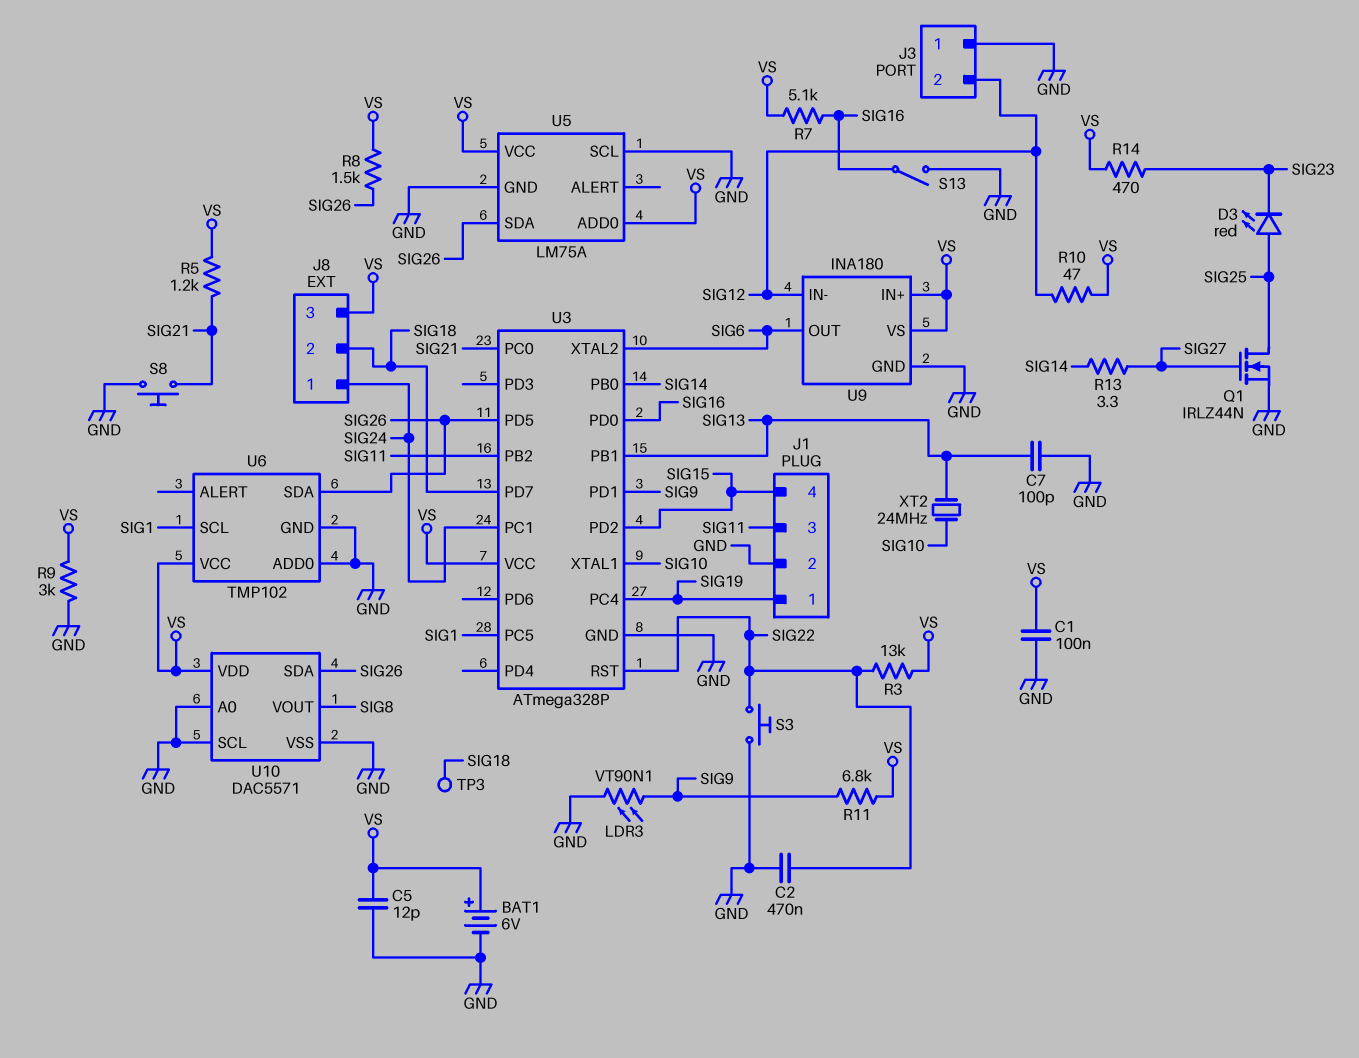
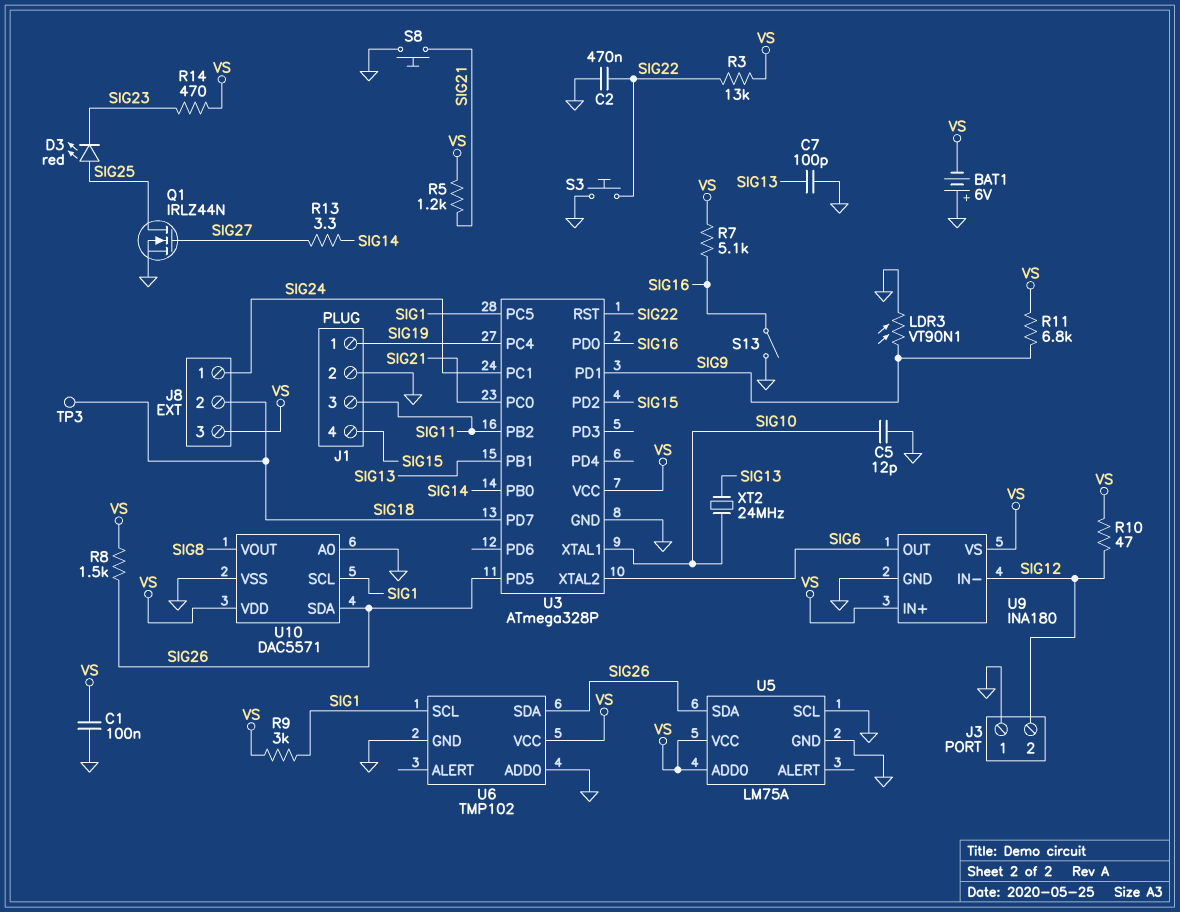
BAT1: 6V (plus VS, minus GND) -> 6V (plus GND, minus VS)
C5: 12pF (GND, VS) -> 12pF (GND, SIG10)
R9: 3k (GND, VS) -> 3k (SIG1, VS)
U10 pin SCL: GND -> SIG1

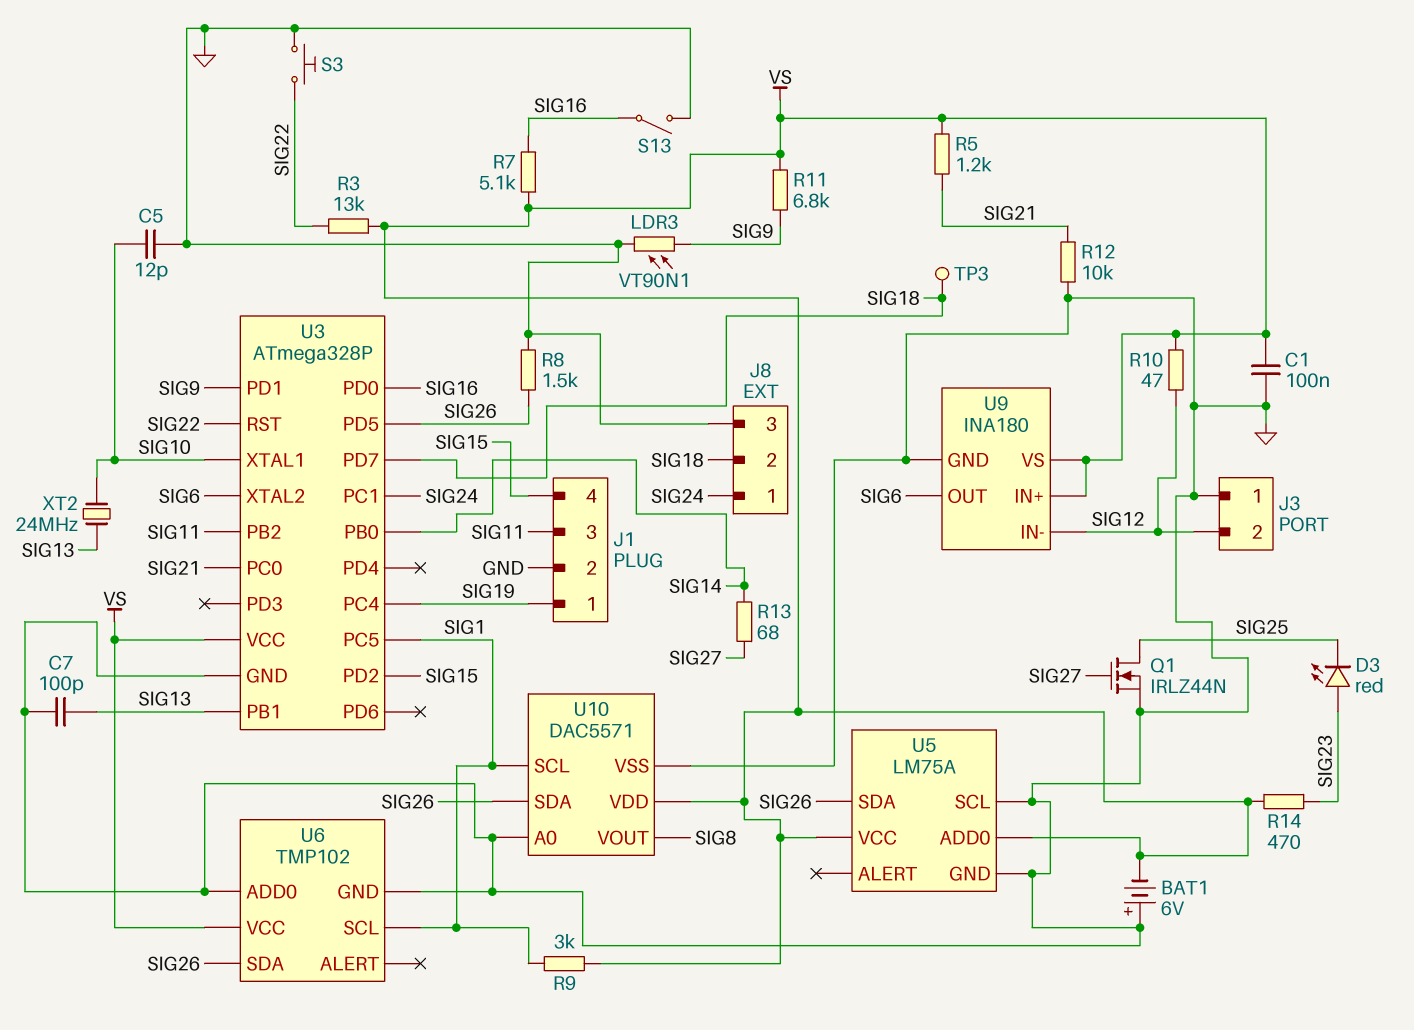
C2: 470nF (GND, SIG22) -> none
D3: LED red (A SIG25, K SIG23) -> LED red (A SIG23, K SIG25)
J8 pin 3: VS -> GND
R8: 1.5k (SIG26, VS) -> 1.5k (GND, SIG26)
R12: none -> 10k (GND, SIG21)
R13: 3.3 (SIG14, SIG27) -> 68 (SIG14, SIG27)
S8: button (GND, SIG21) -> none

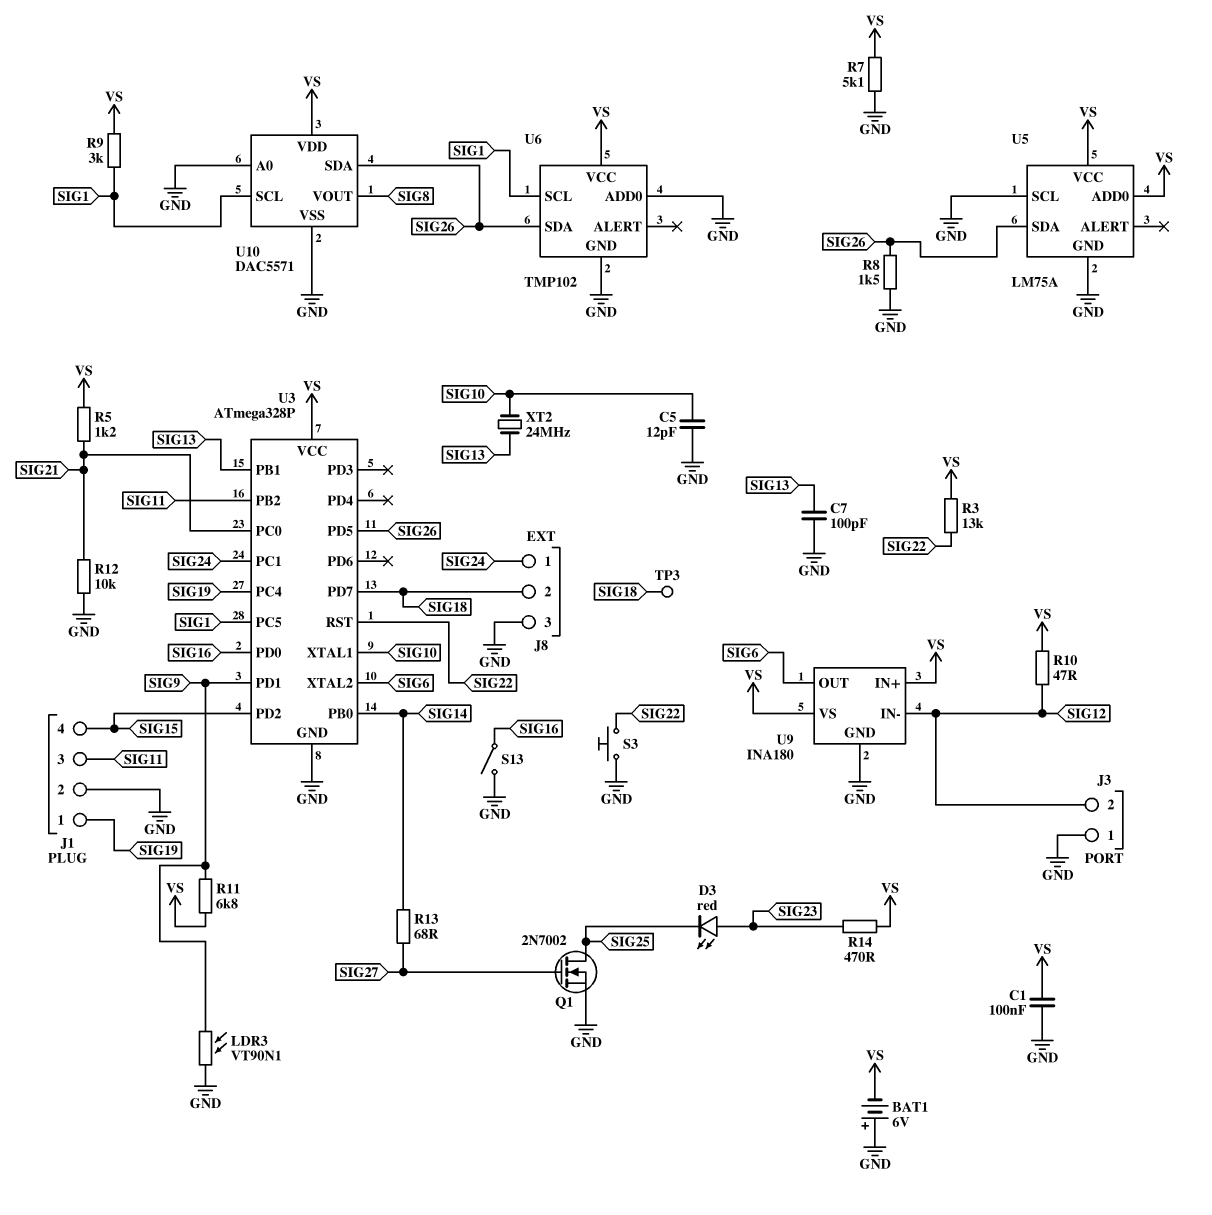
Q1: NMOS IRLZ44N (G SIG27, D SIG25, S GND) -> NMOS 2N7002 (G SIG27, D SIG25, S GND)
R7: 5.1k (SIG16, VS) -> 5.1k (GND, VS)

